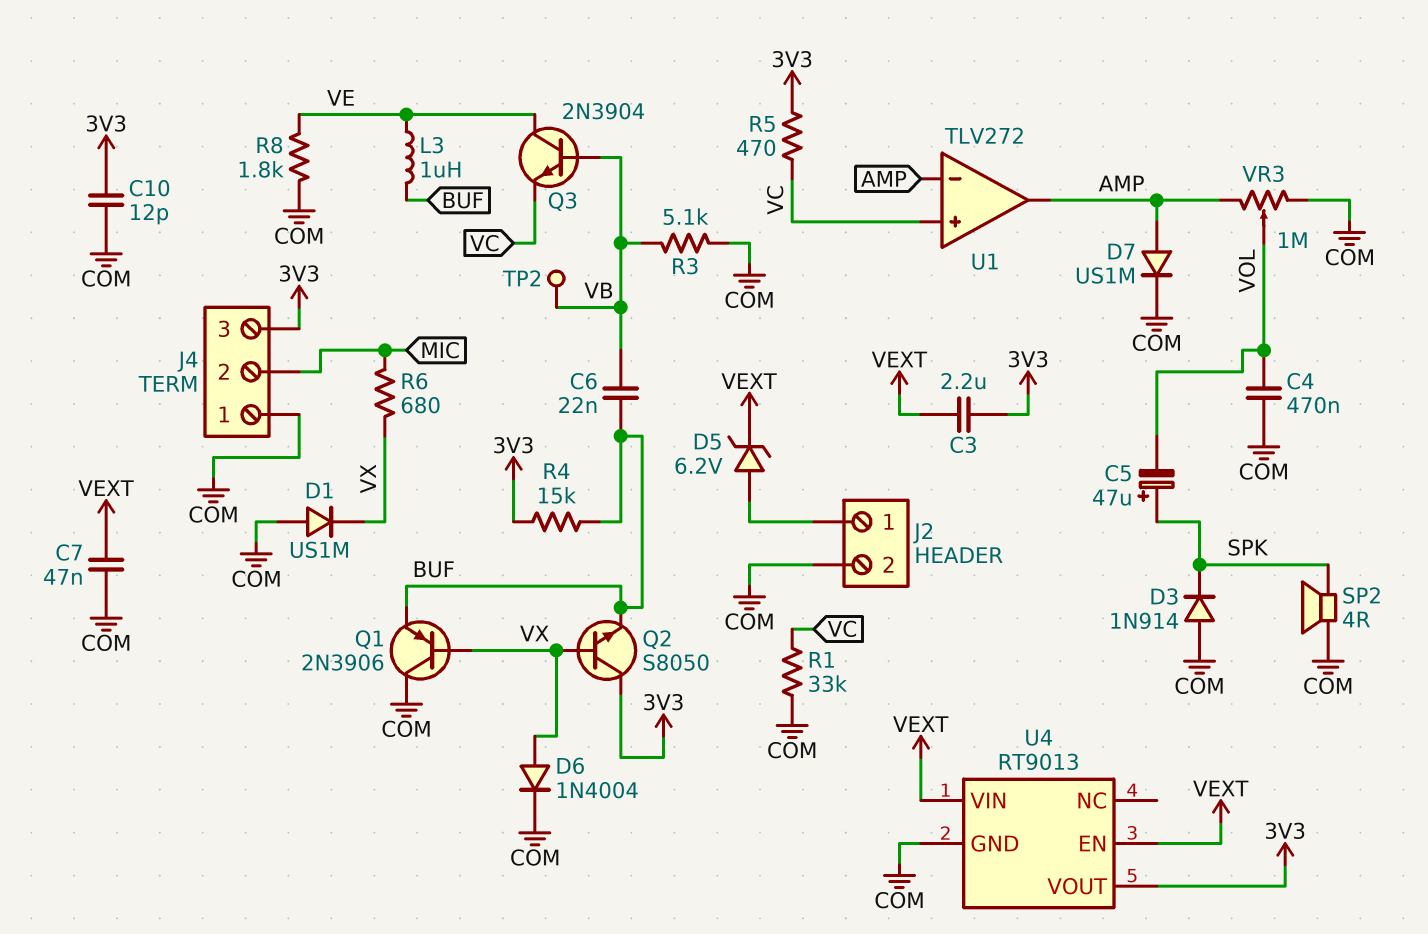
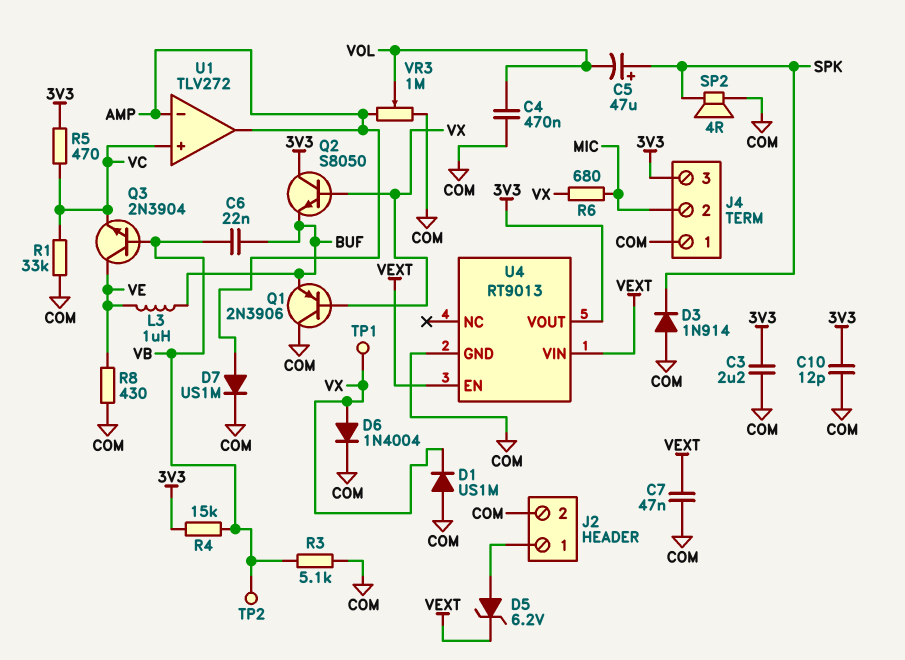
C3: 2.2uF (3V3, VEXT) -> 2.2uF (3V3, COM)
R4: 15k (3V3, BUF) -> 15k (3V3, VB)
R8: 1.8k (COM, VE) -> 430 (COM, VE)
TP1: none -> test point (VX)

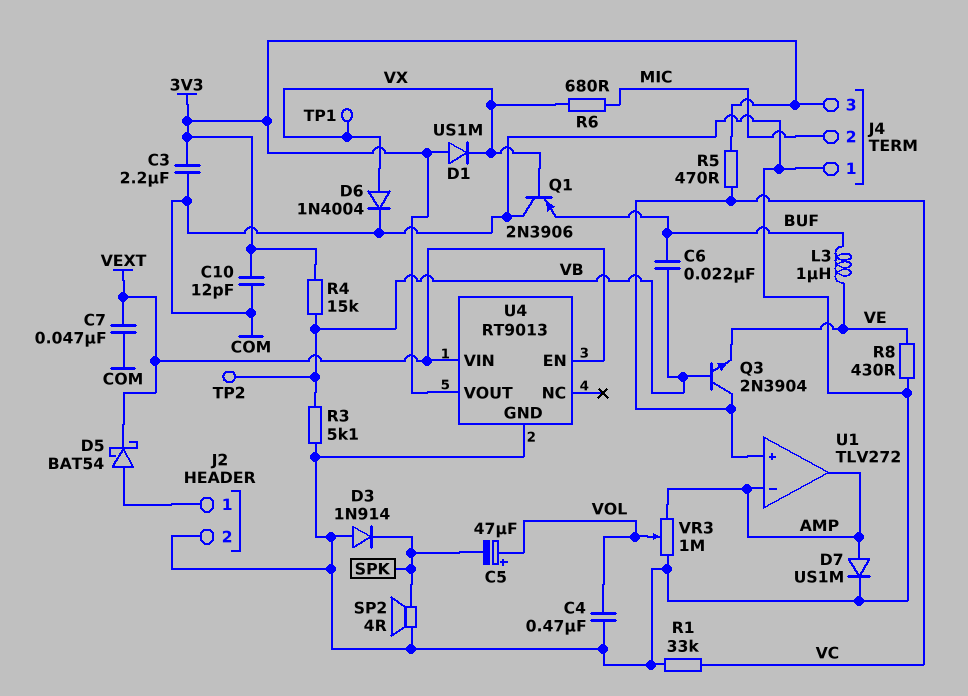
C5: 47uF (plus SPK, minus VOL) -> 47uF (plus VOL, minus SPK)
D1: diode US1M (A COM, K VX) -> diode US1M (A 3V3, K VX)
D5: zener 6.2V (A J2/1, K VEXT) -> schottky BAT54 (A J2/1, K VEXT)
Q2: NPN S8050 (B VX, C 3V3, E BUF) -> none
Q3: NPN 2N3904 (B VB, C VE, E VC) -> NPN 2N3904 (B VB, C VC, E VE)

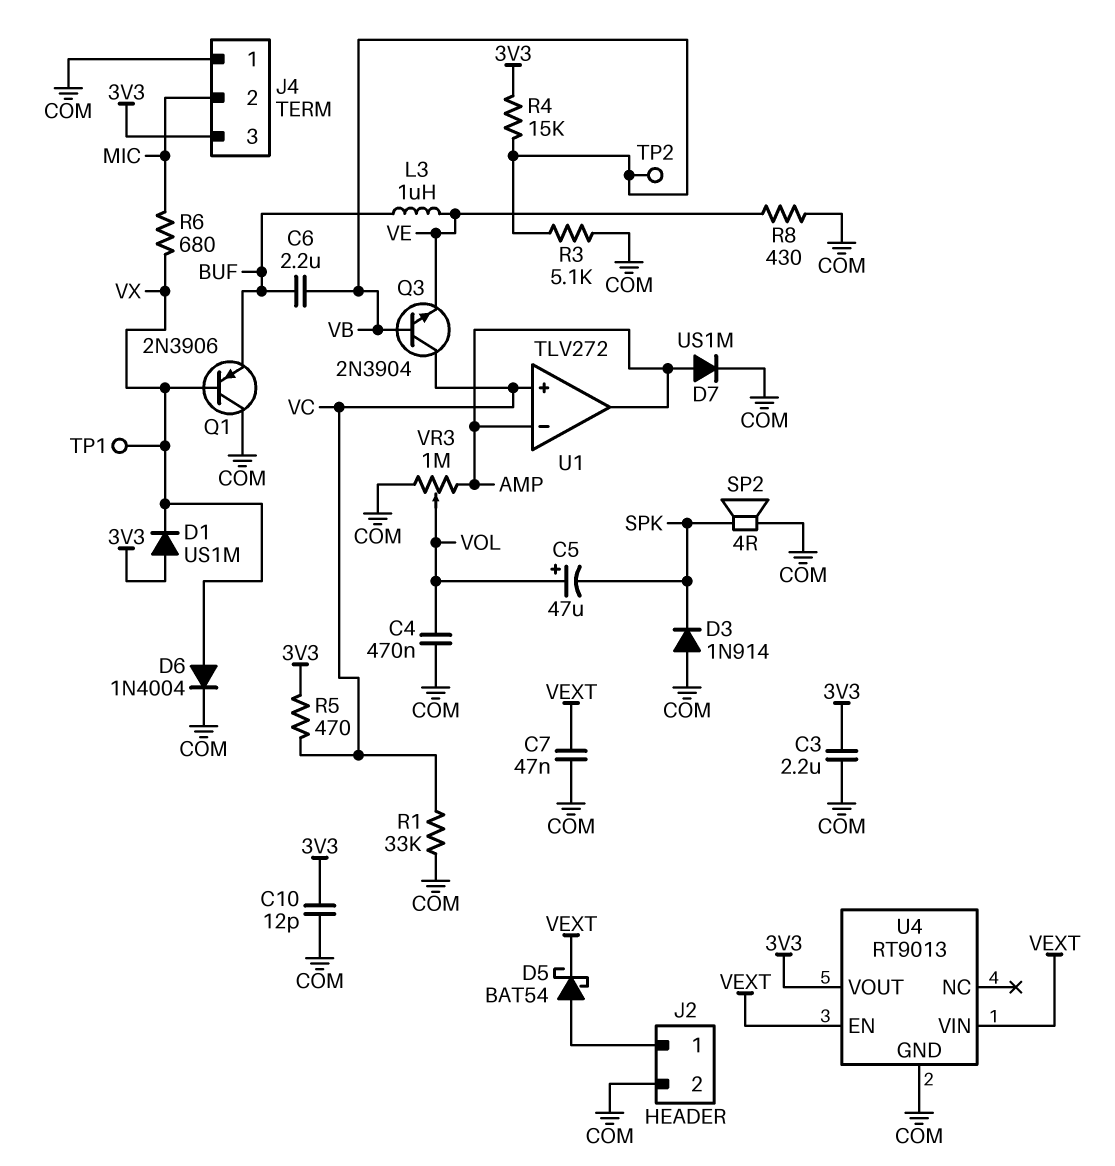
C6: 22nF (BUF, VB) -> 2.2uF (BUF, VB)

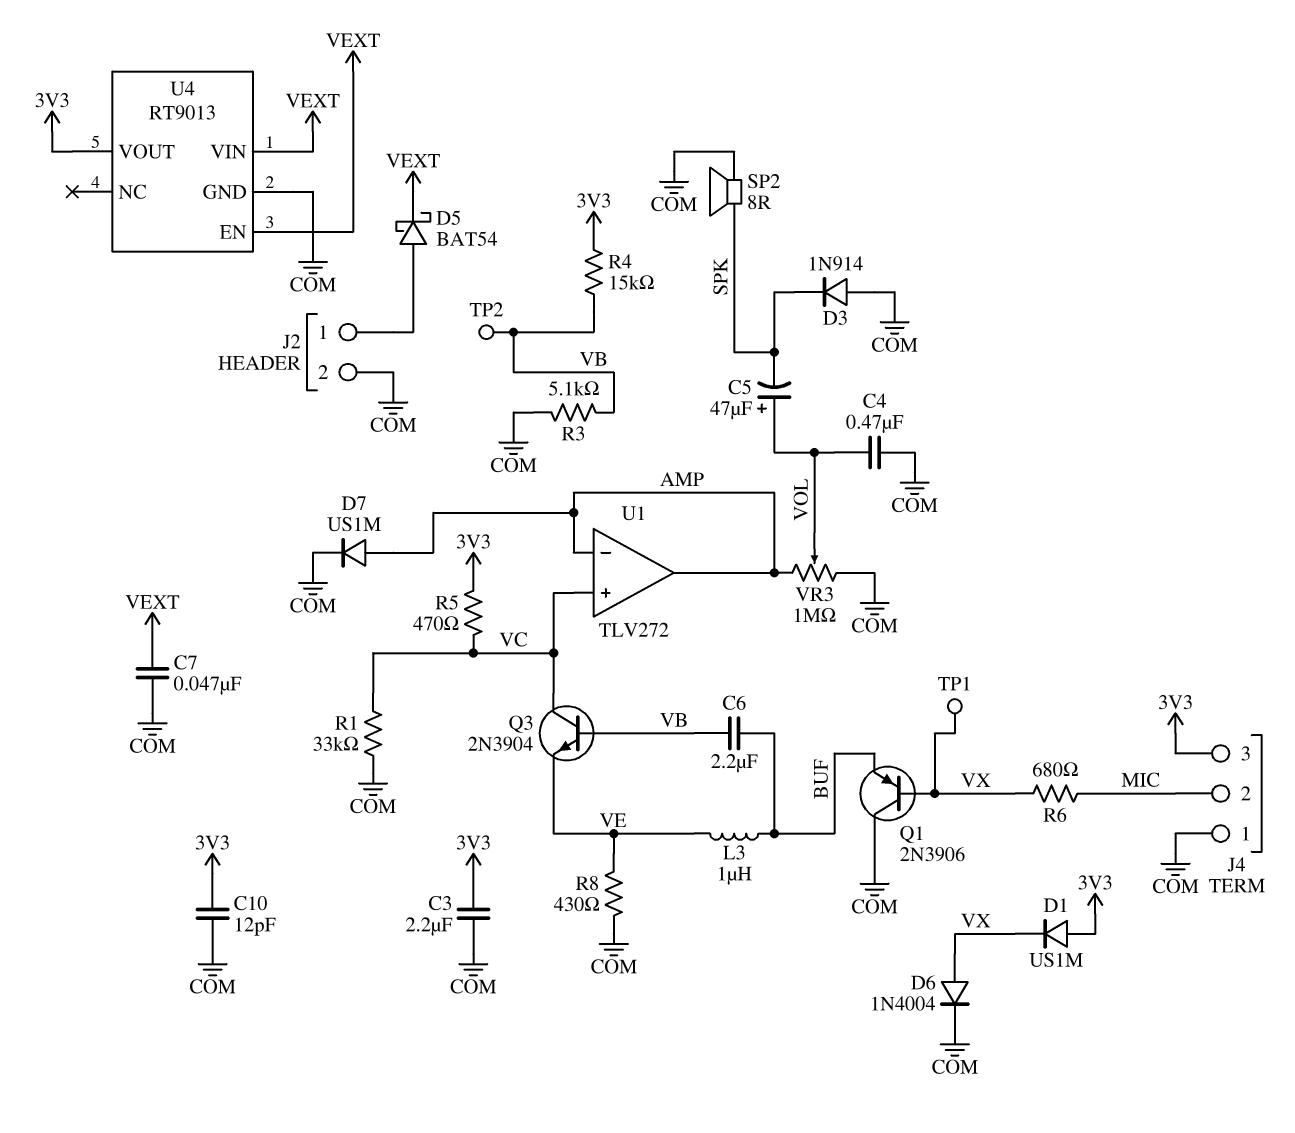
SP2: speaker 4R (COM, SPK) -> speaker 8R (COM, SPK)

